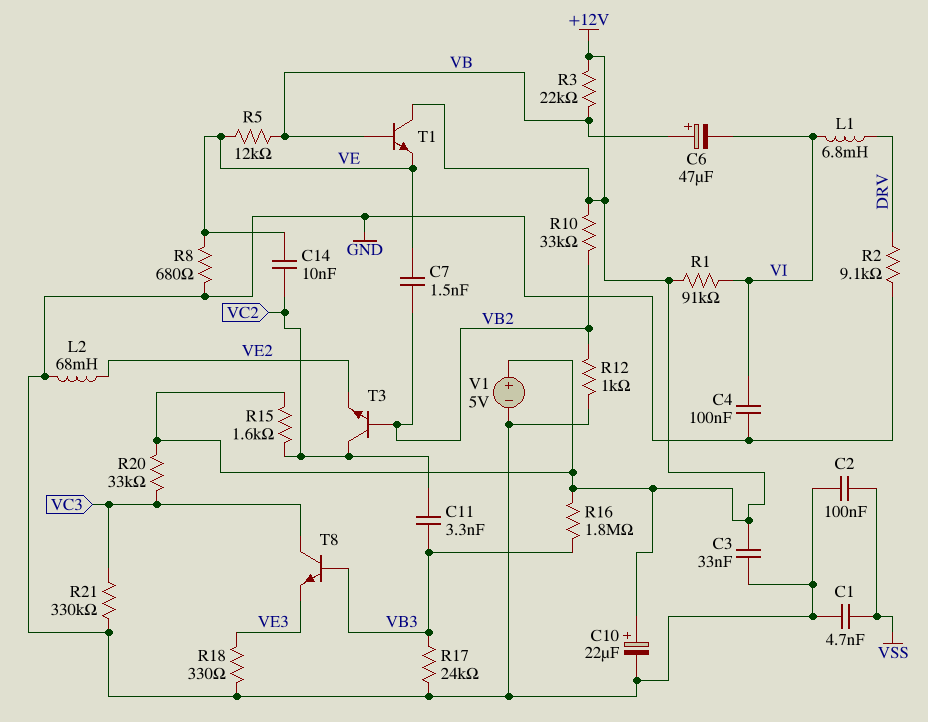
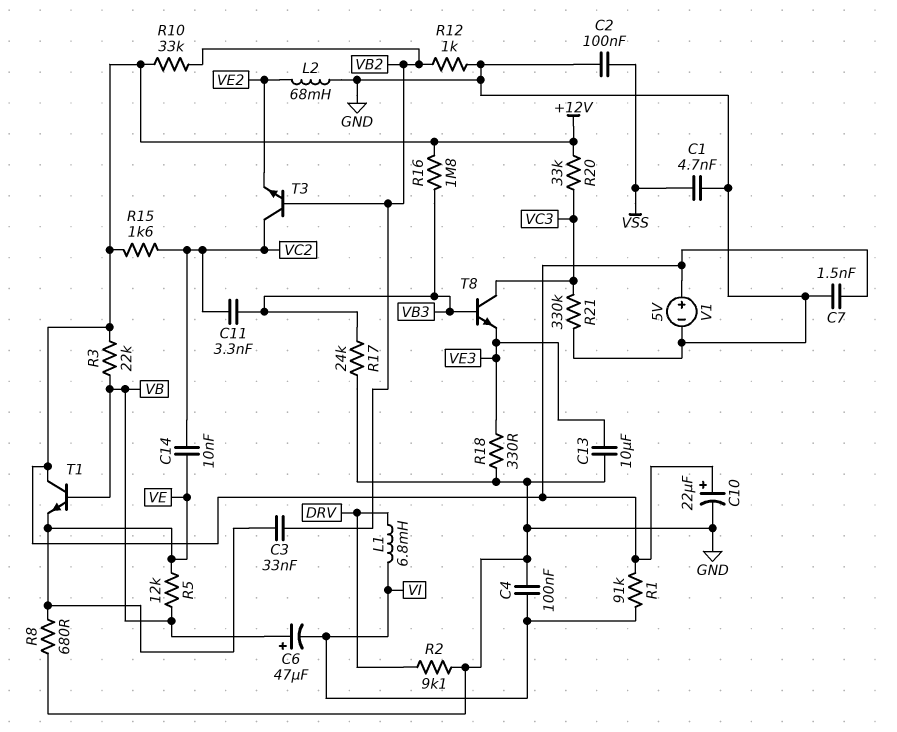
C3: 33nF (+12V, GND) -> 33nF (VB2, VE)
C7: 1.5nF (VB2, VE) -> 1.5nF (+12V, GND)
C13: none -> 10uF (GND, VE3)

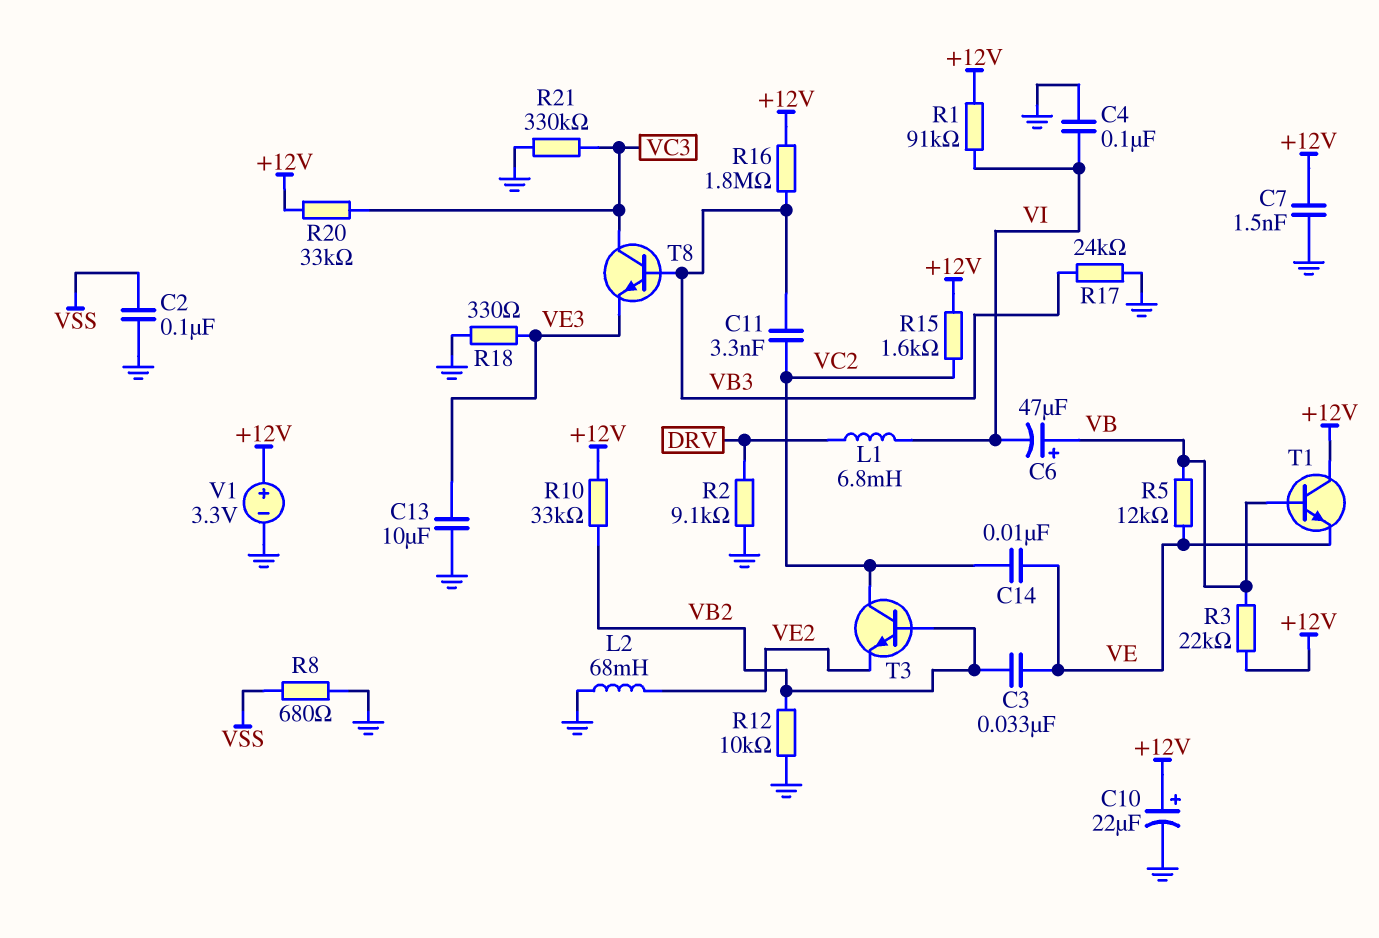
C1: 4.7nF (GND, VSS) -> none
R8: 680 (GND, VE) -> 680 (GND, VSS)
R12: 1k (GND, VB2) -> 10k (GND, VB2)
V1: 5V (plus +12V, minus GND) -> 3.3V (plus +12V, minus GND)

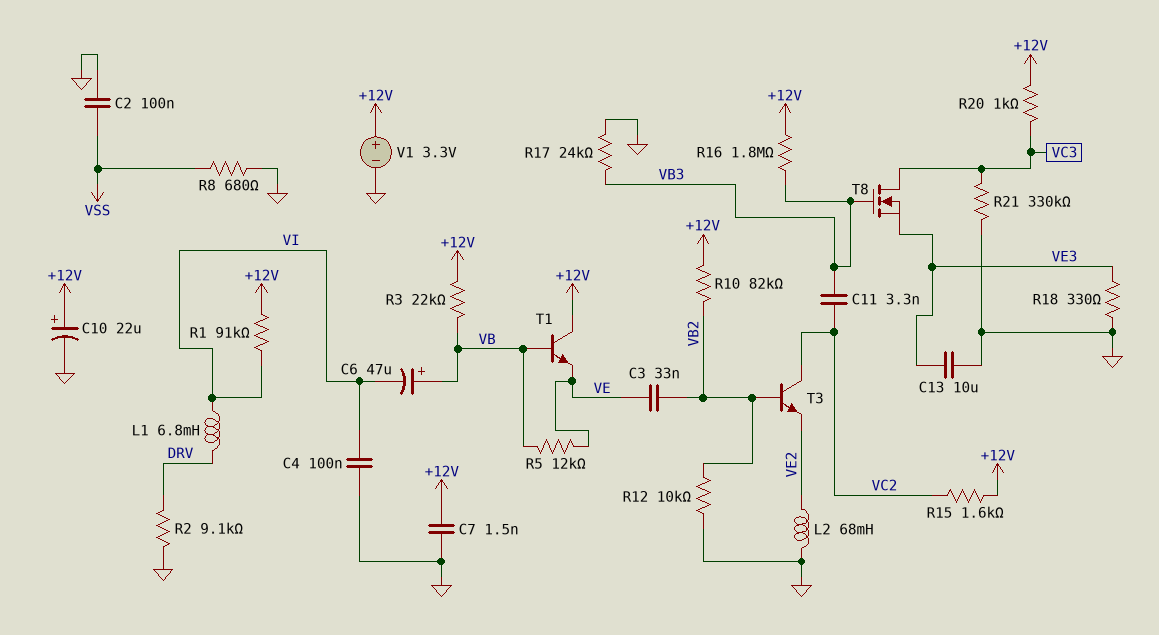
C14: 10nF (VC2, VE) -> none
R10: 33k (+12V, VB2) -> 82k (+12V, VB2)
R20: 33k (+12V, VC3) -> 1k (+12V, VC3)
T8: NPN (B VB3, C VC3, E VE3) -> NMOS (G VB3, D VC3, S VE3)

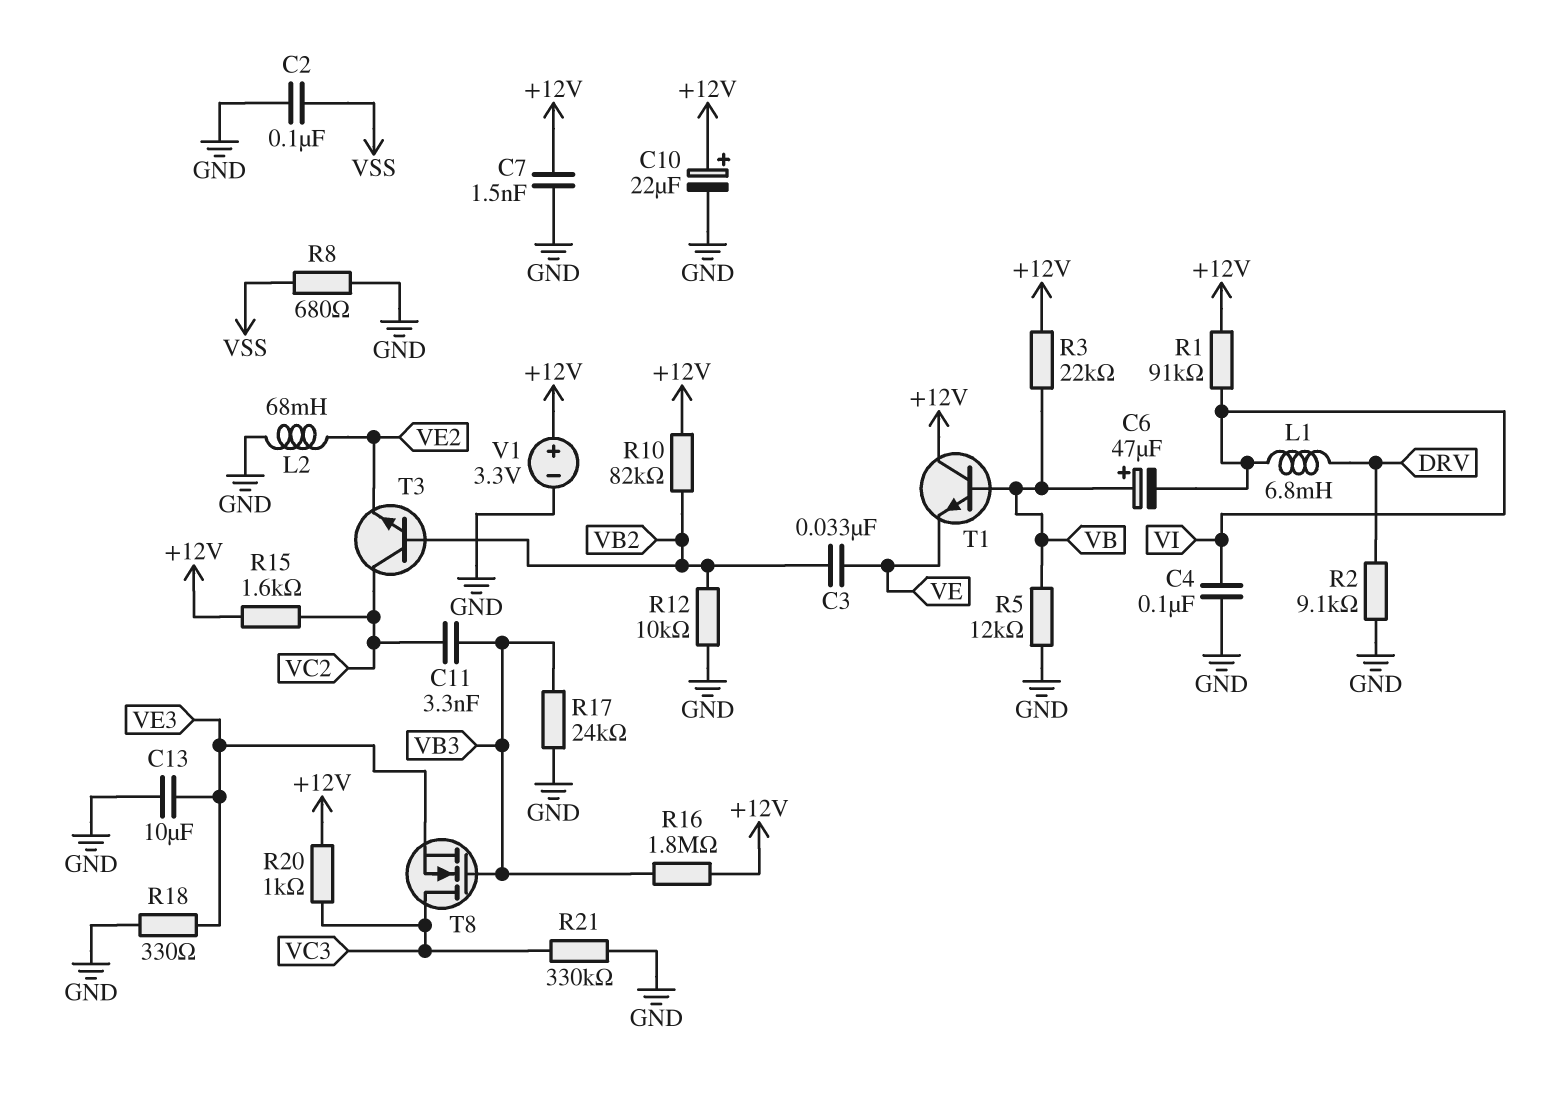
R5: 12k (VB, VE) -> 12k (GND, VB)

